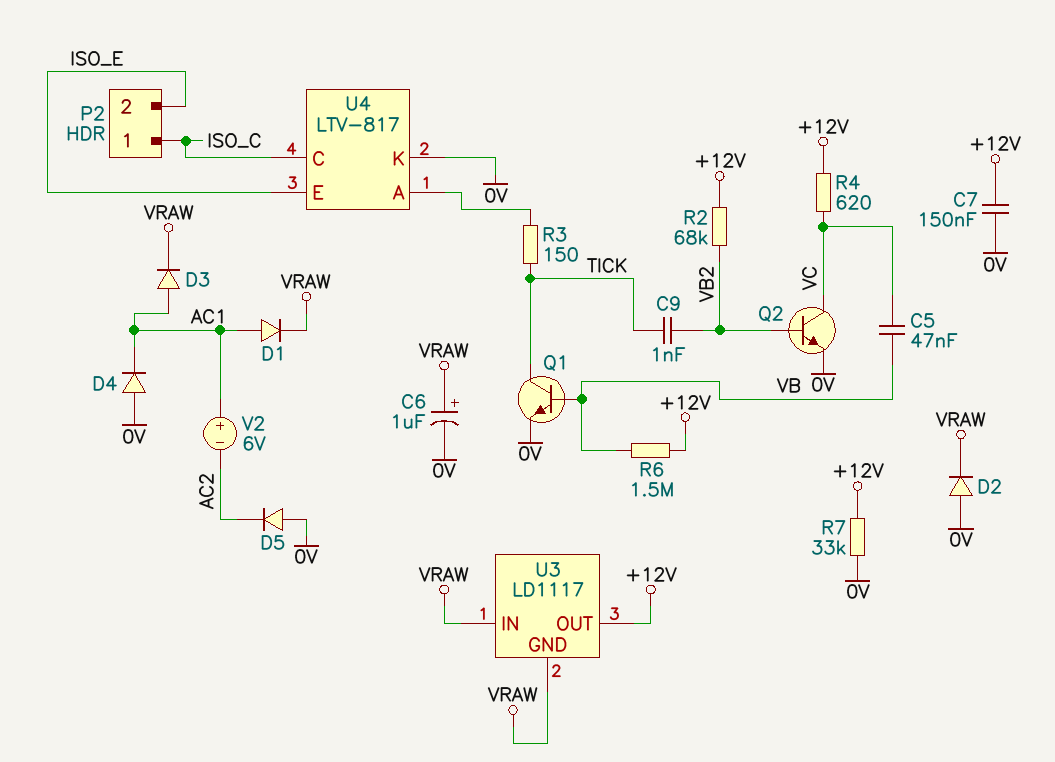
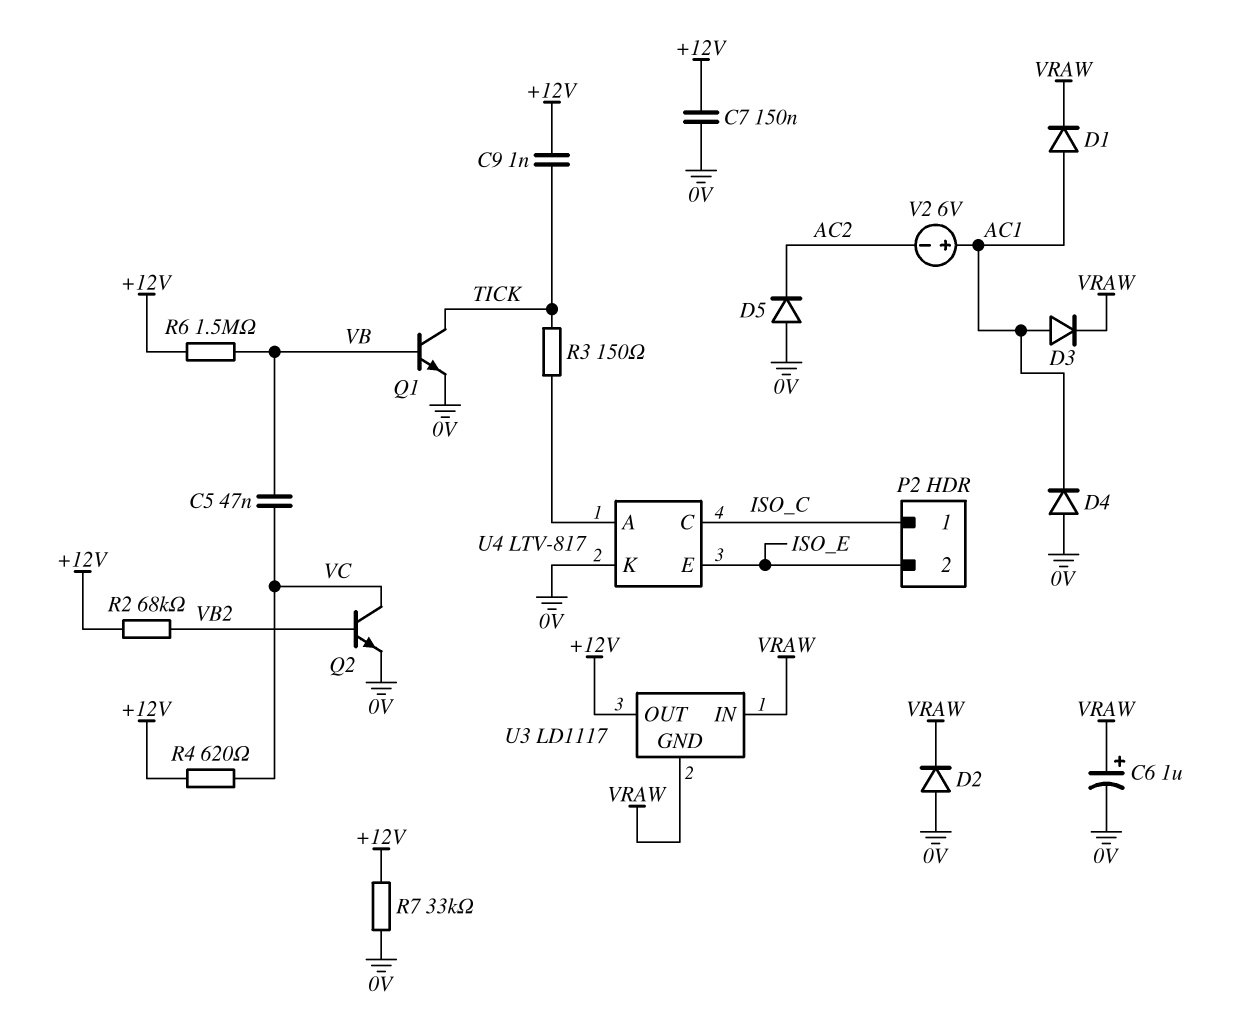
C9: 1nF (TICK, VB2) -> 1nF (+12V, TICK)

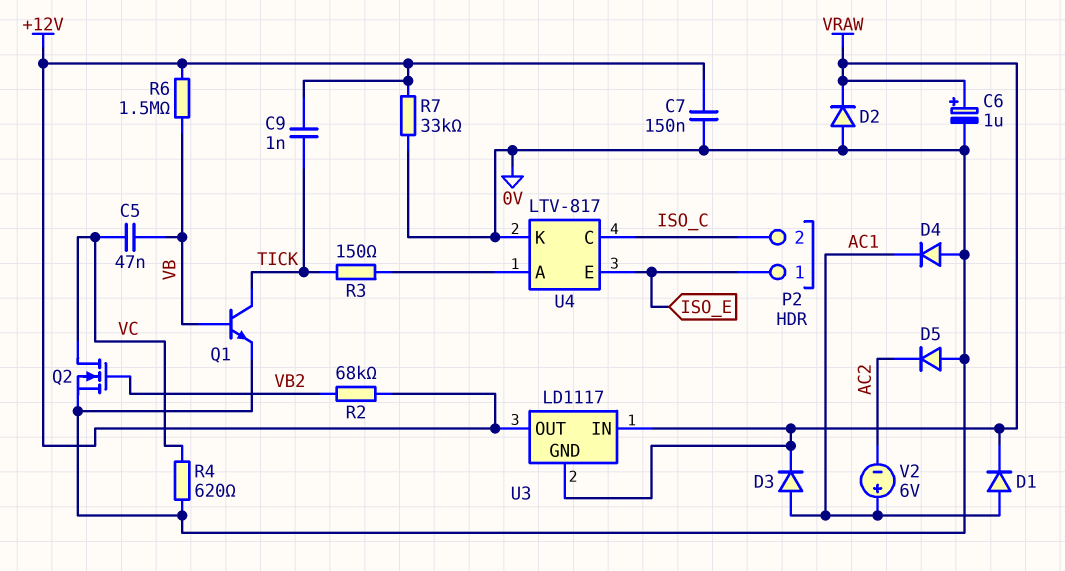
P2 pin 1: ISO_C -> ISO_E
P2 pin 2: ISO_E -> ISO_C
Q2: NPN (B VB2, C VC, E 0V) -> NMOS (G VB2, D VC, S 0V)
R4: 620 (+12V, VC) -> 620 (0V, VC)

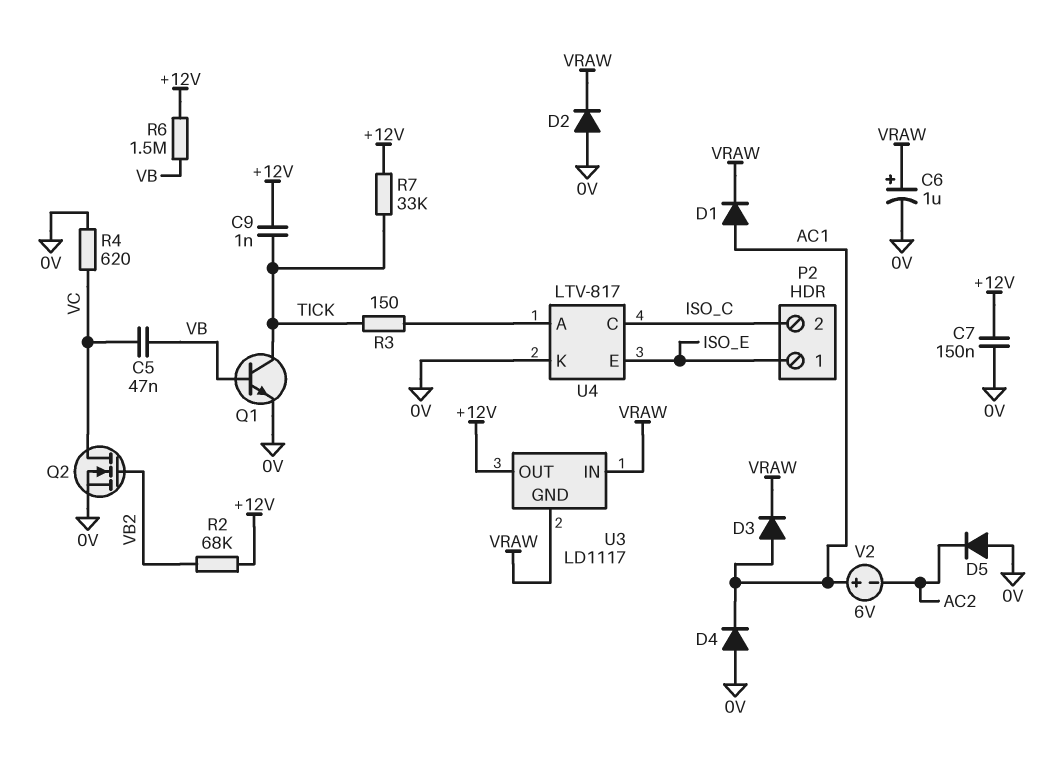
R7: 33k (+12V, 0V) -> 33k (+12V, TICK)

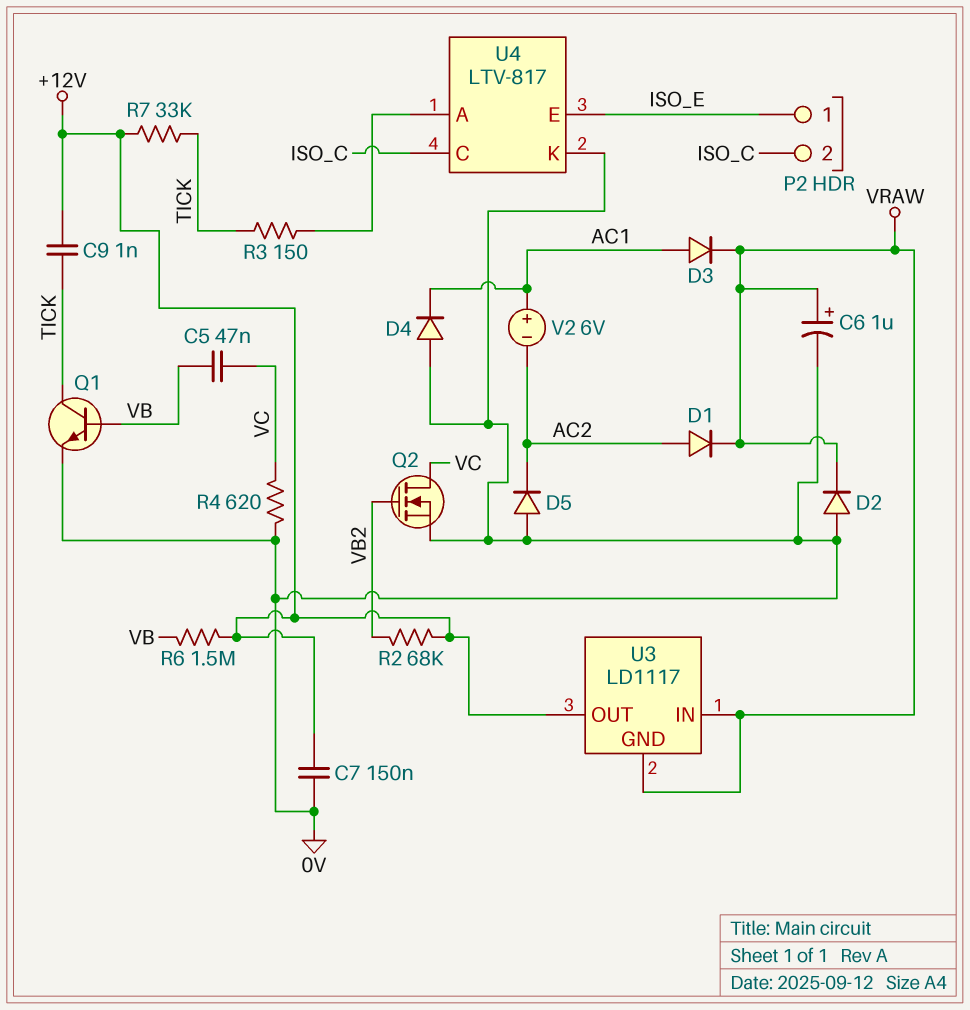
D1: diode (A AC1, K VRAW) -> diode (A AC2, K VRAW)

